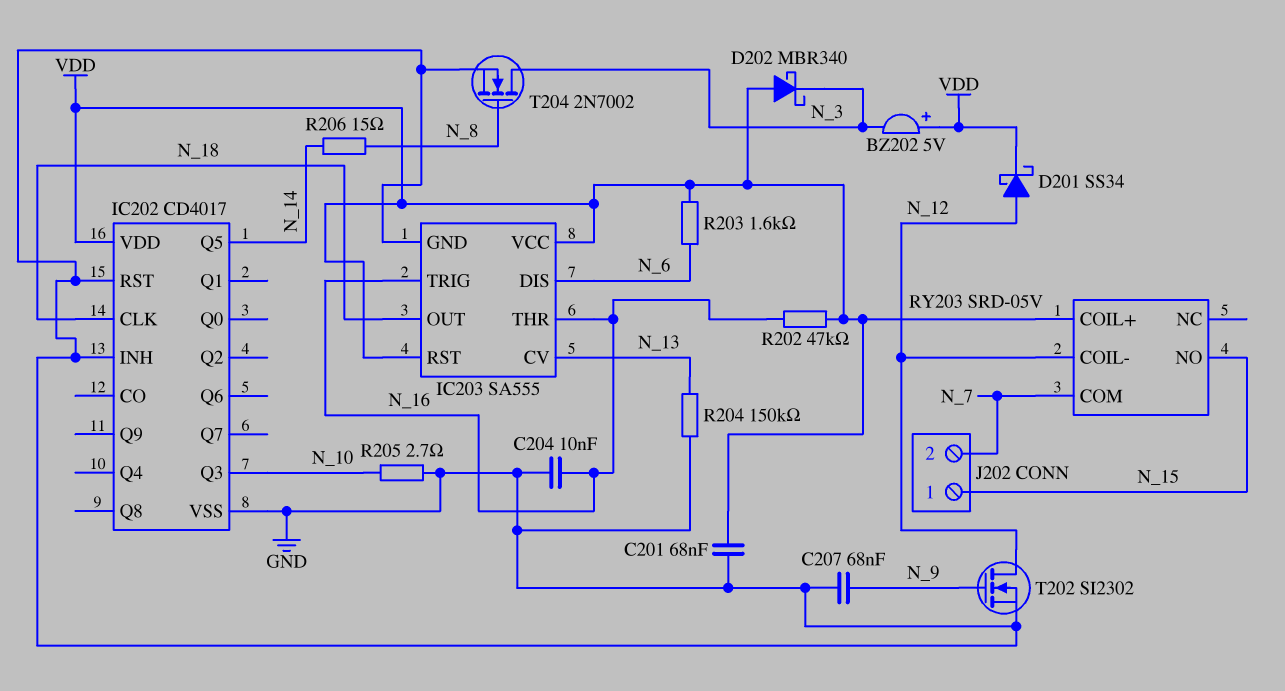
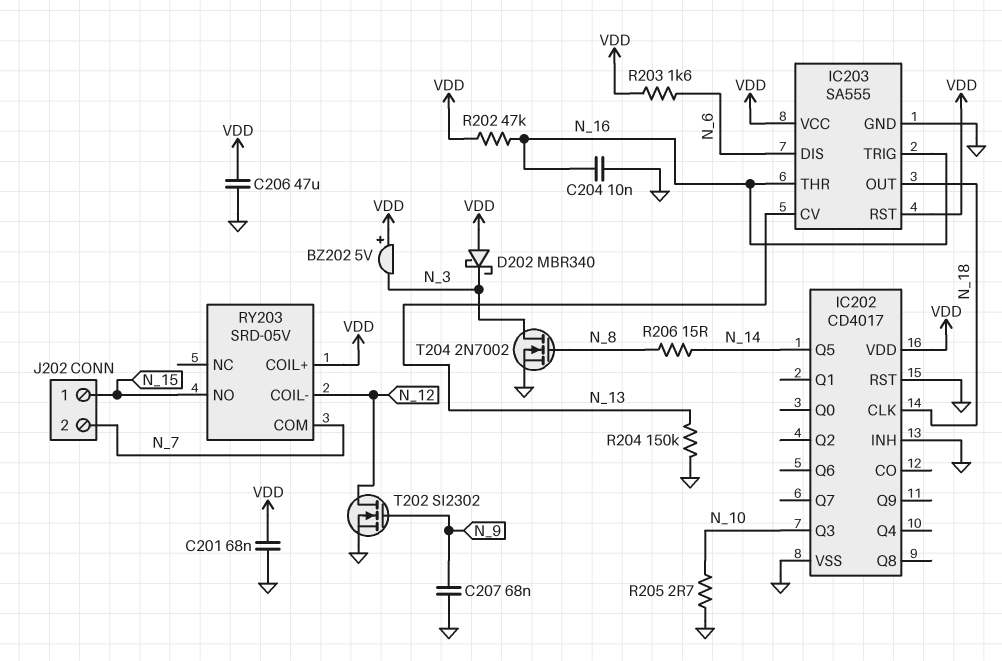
C206: none -> 47uF (GND, VDD)
D201: schottky SS34 (A N_12, K VDD) -> none

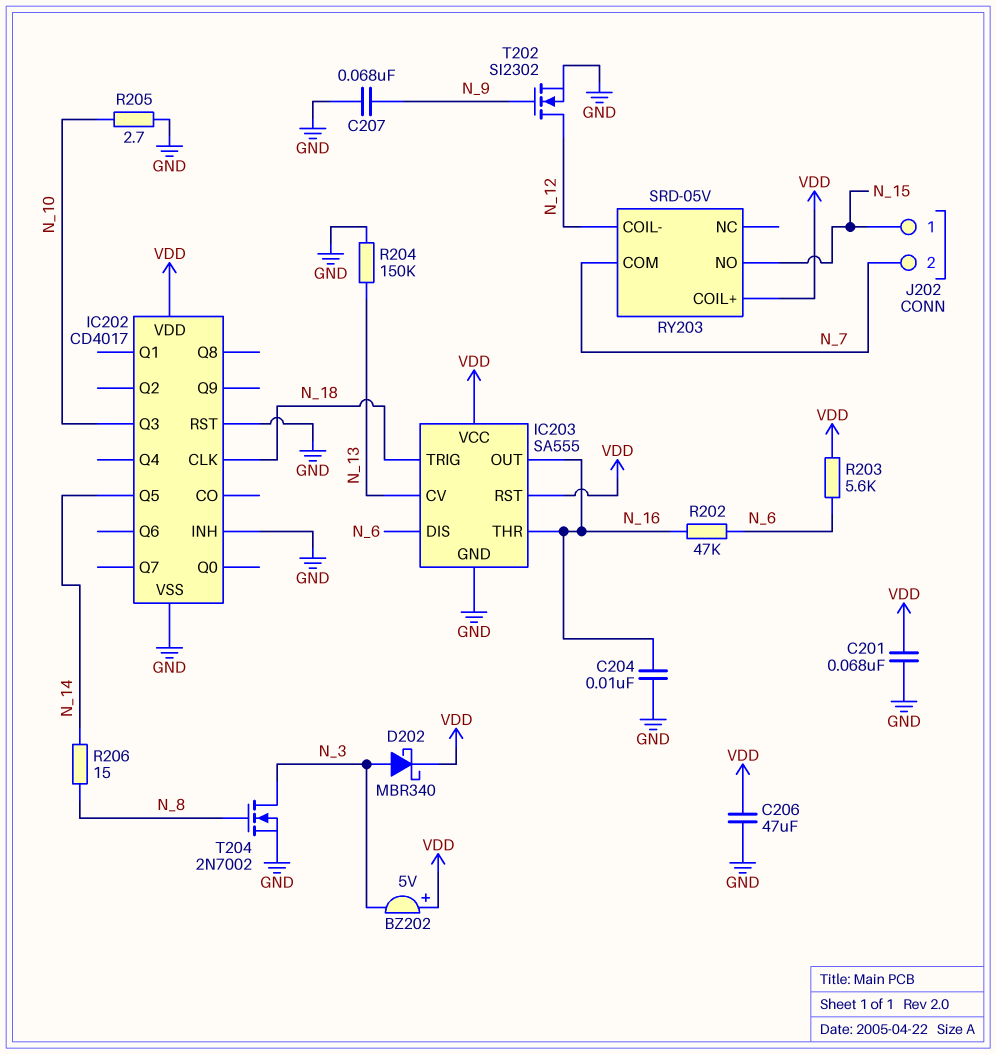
D202: schottky MBR340 (A VDD, K N_3) -> schottky MBR340 (A N_3, K VDD)
IC203 pin OUT: N_18 -> N_16
IC203 pin TRIG: N_16 -> N_18
R202: 47k (N_16, VDD) -> 47k (N_6, N_16)
R203: 1.6k (N_6, VDD) -> 5.6k (N_6, VDD)

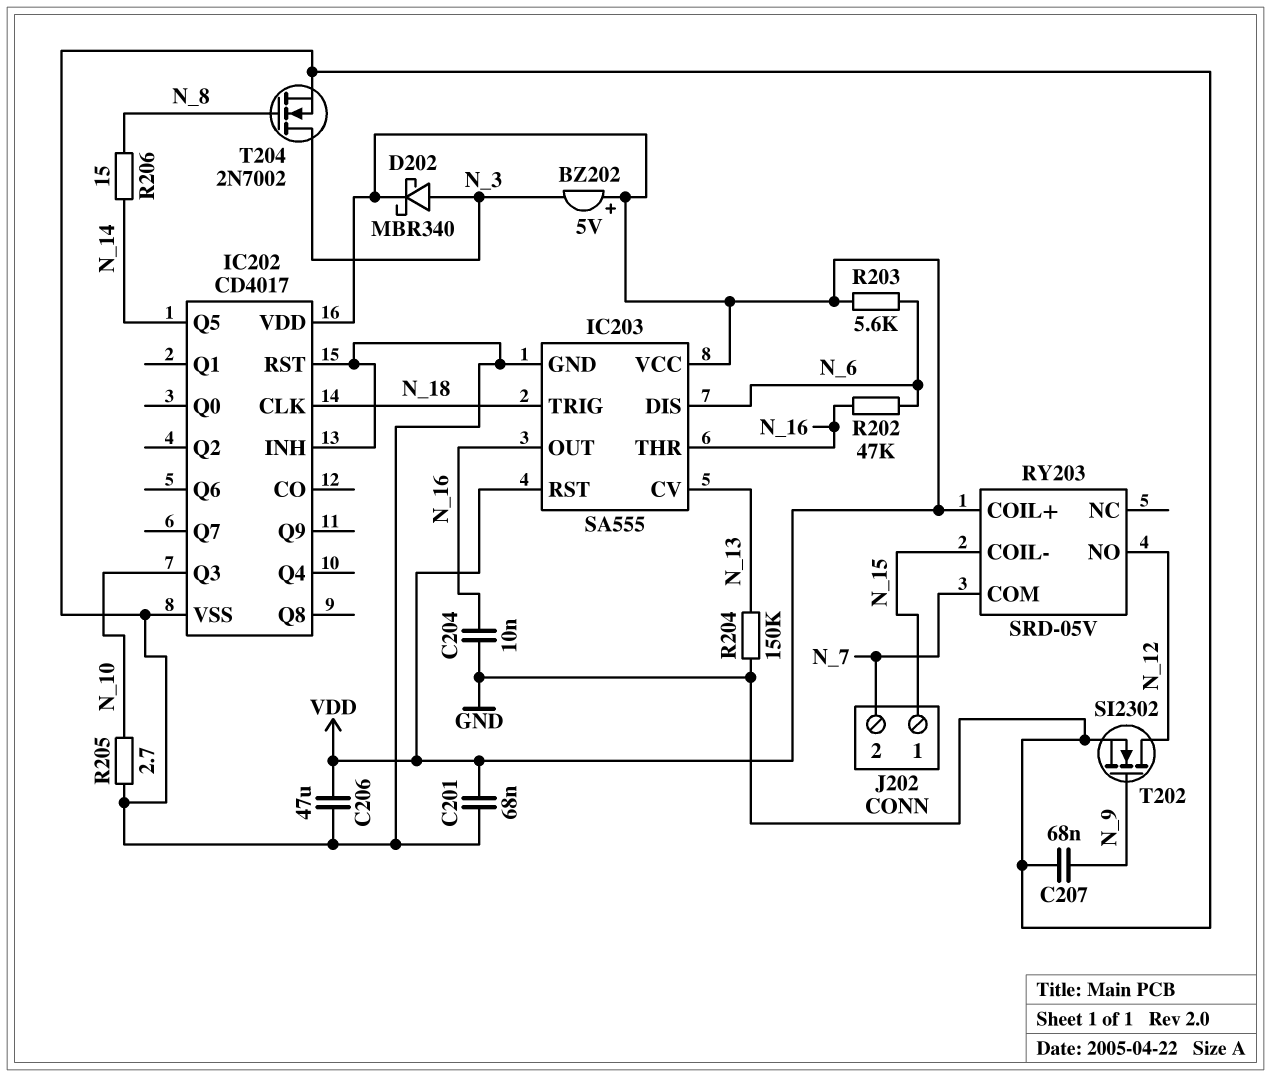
RY203 pin COIL-: N_12 -> N_15
RY203 pin NO: N_15 -> N_12

